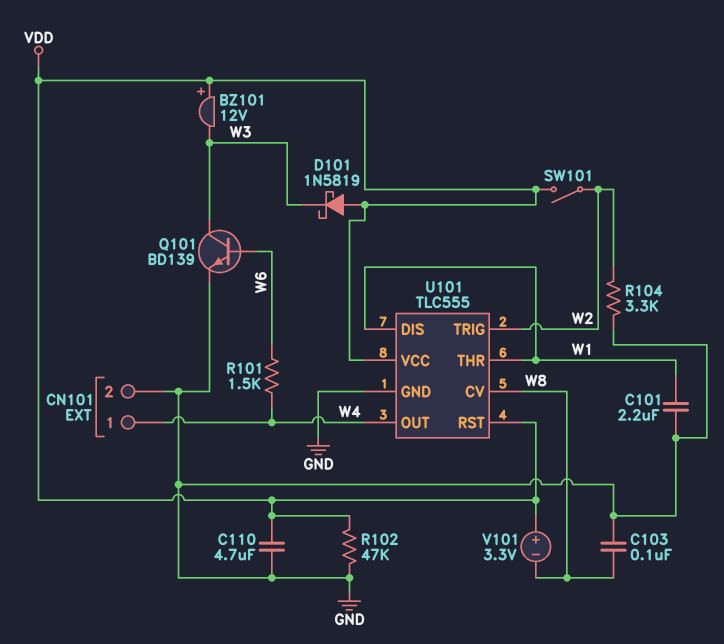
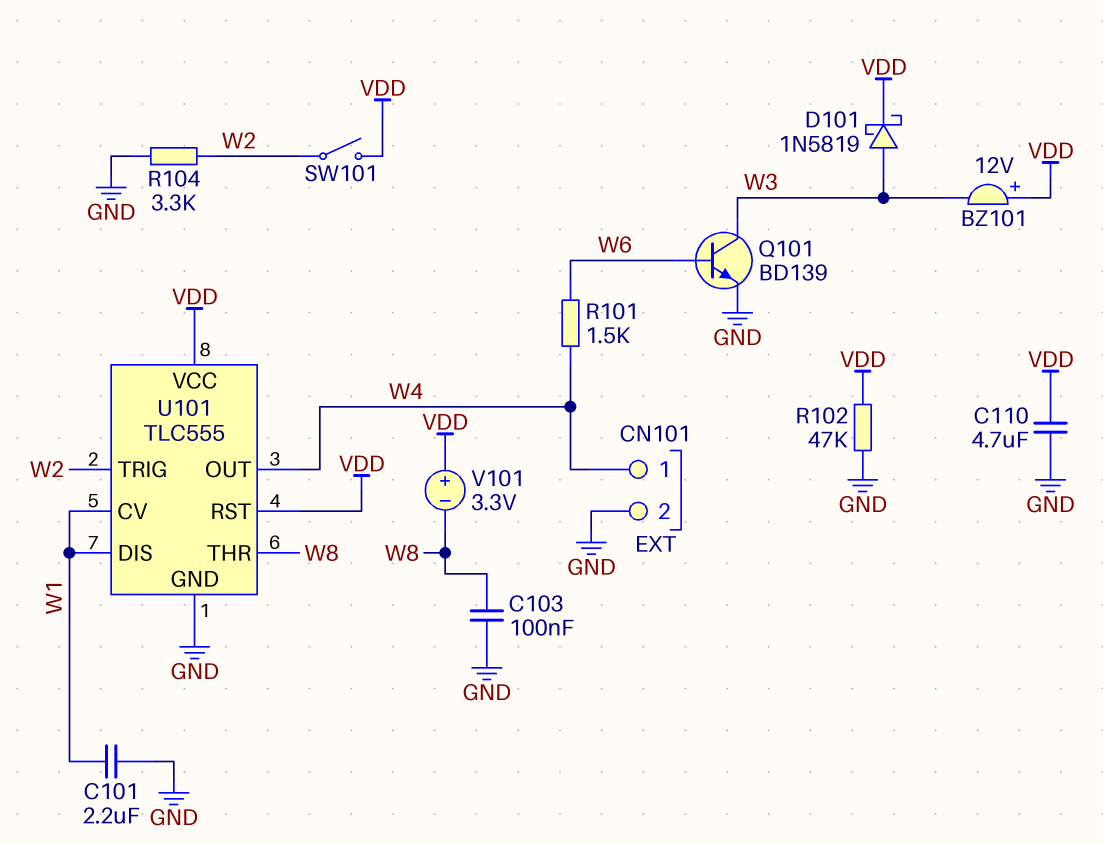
D101: schottky 1N5819 (A VDD, K W3) -> schottky 1N5819 (A W3, K VDD)
U101 pin CV: W8 -> W1
U101 pin THR: W1 -> W8

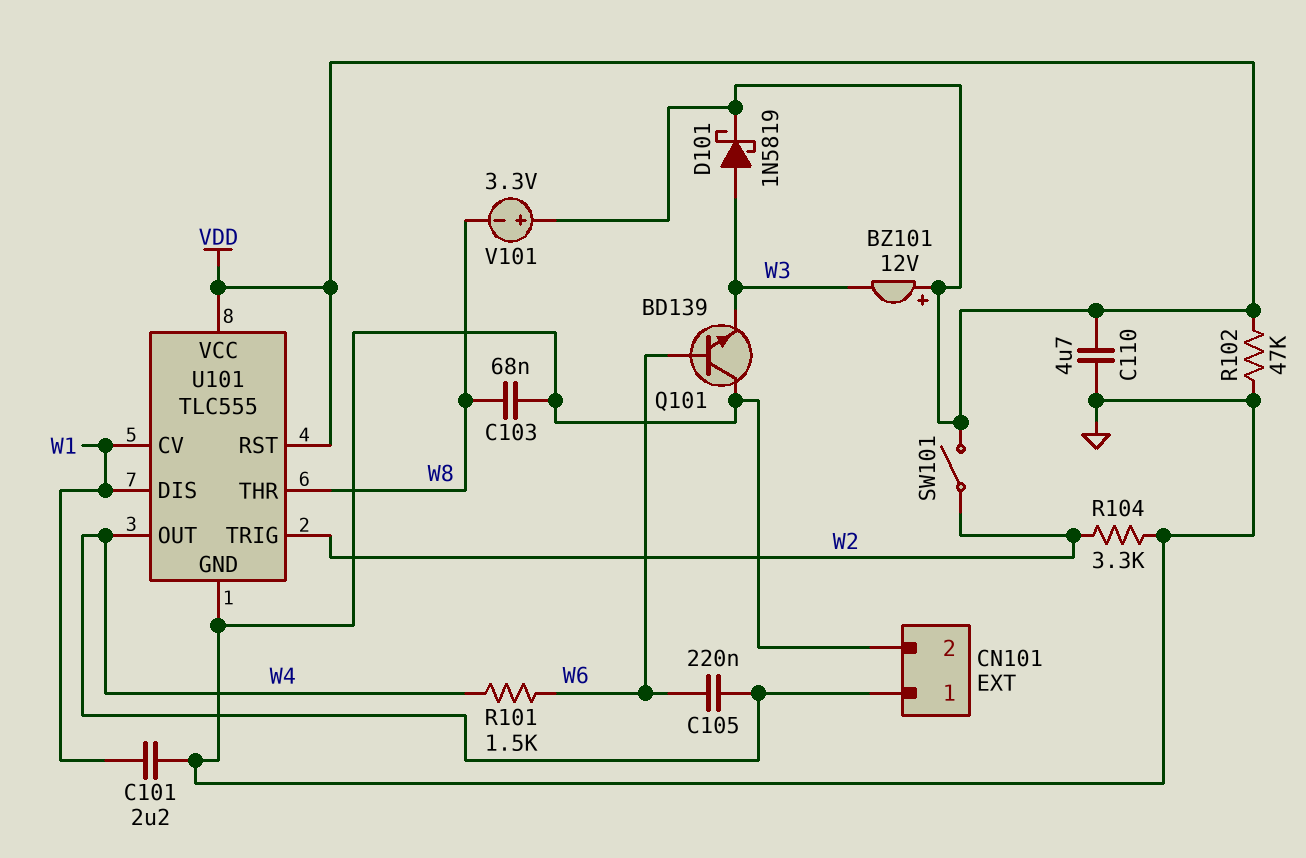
C103: 100nF (GND, W8) -> 68nF (GND, W8)
C105: none -> 220nF (W4, W6)
Q101: NPN BD139 (B W6, C W3, E GND) -> NPN BD139 (B W6, C GND, E W3)

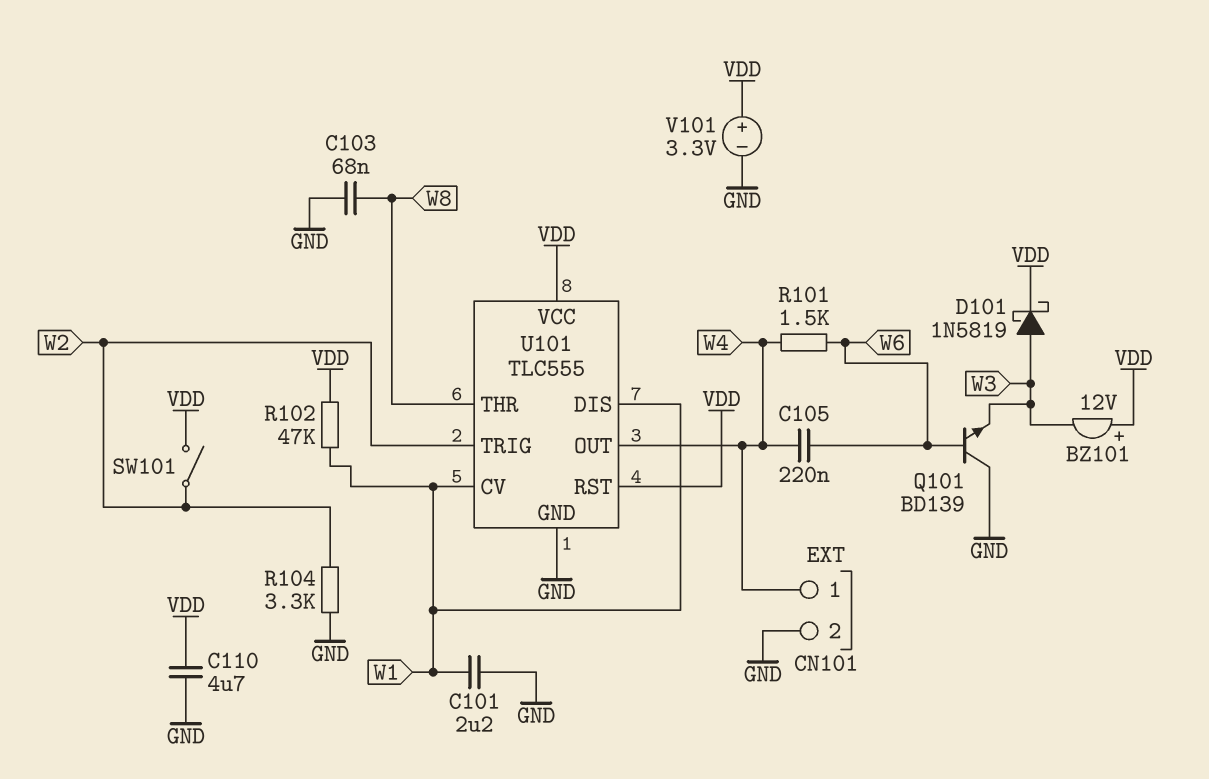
R102: 47k (GND, VDD) -> 47k (VDD, W1)
V101: 3.3V (plus VDD, minus W8) -> 3.3V (plus VDD, minus GND)

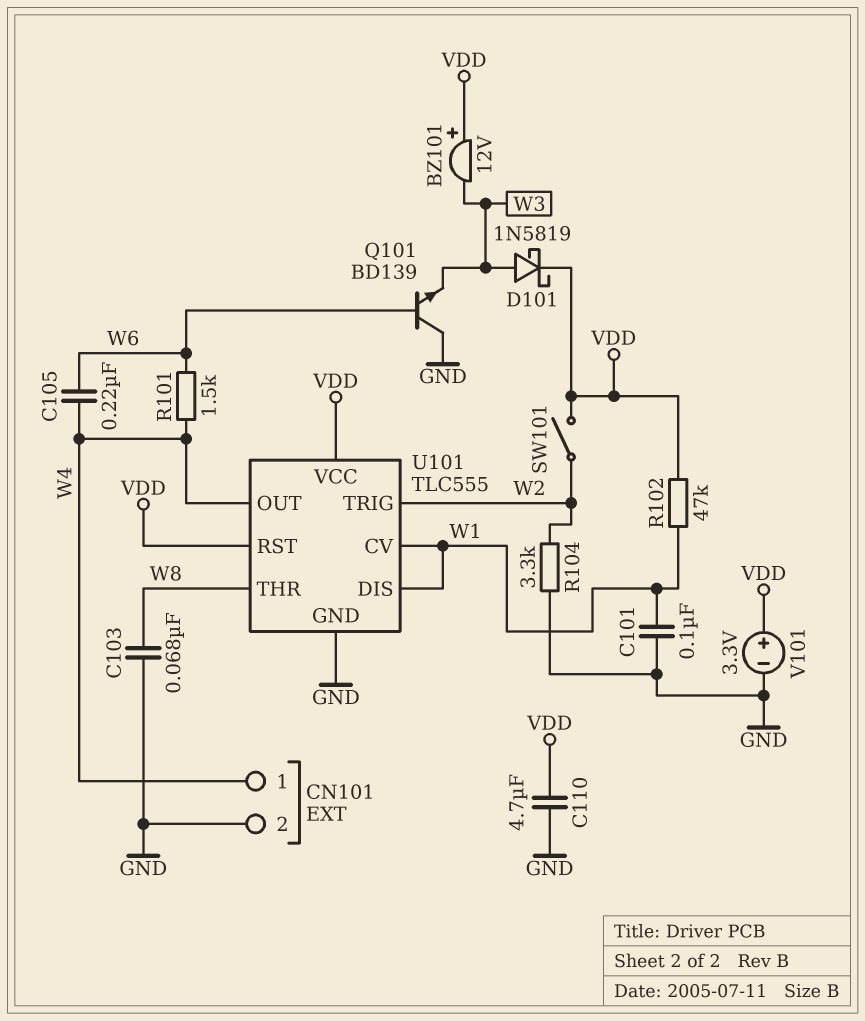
C101: 2.2uF (GND, W1) -> 100nF (GND, W1)

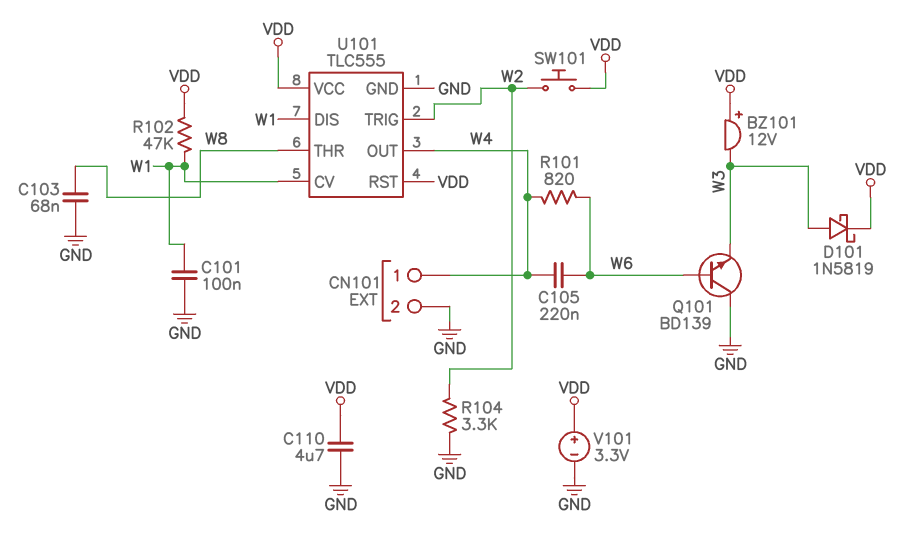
R101: 1.5k (W4, W6) -> 820 (W4, W6)
SW101: switch (VDD, W2) -> button (VDD, W2)

